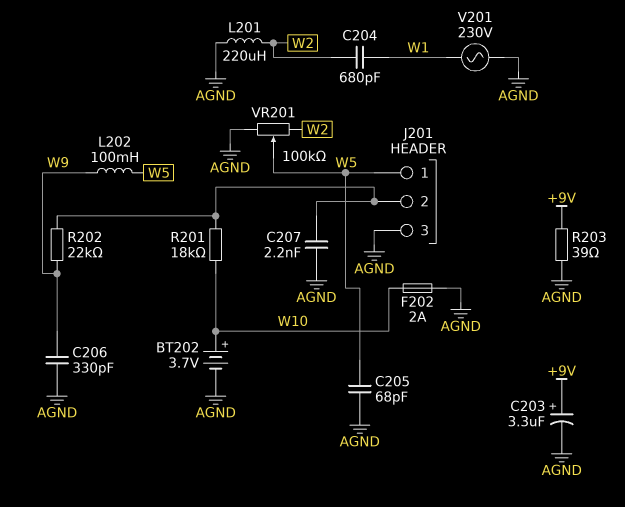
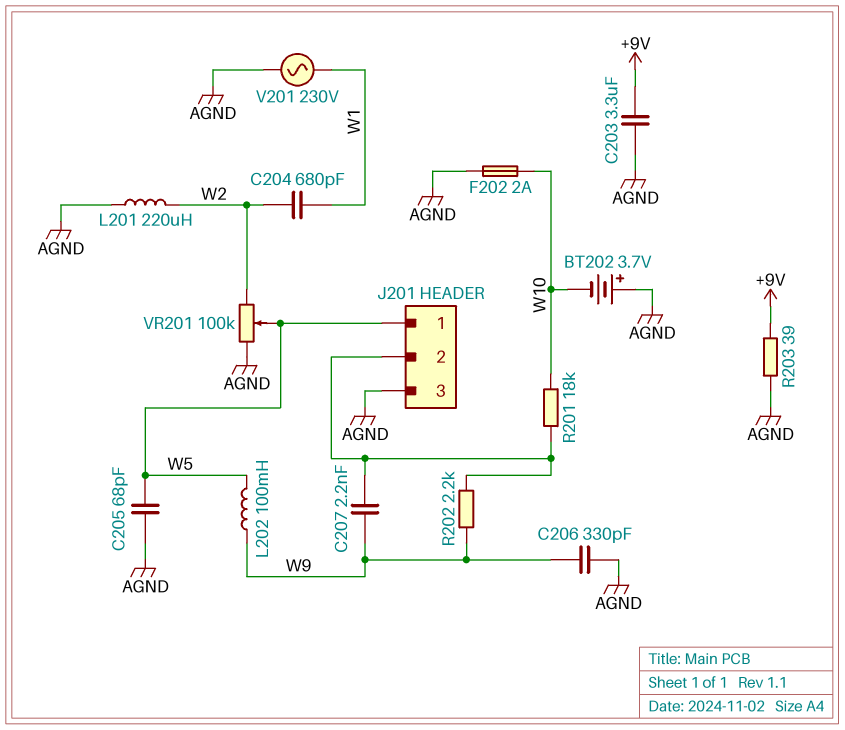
BT202: 3.7V (plus W10, minus AGND) -> 3.7V (plus AGND, minus W10)
C203: 3.3uF (plus +9V, minus AGND) -> 3.3uF (+9V, AGND)
C207: 2.2nF (AGND, J201/2) -> 2.2nF (J201/2, W9)
R202: 22k (J201/2, W9) -> 2.2k (J201/2, W9)

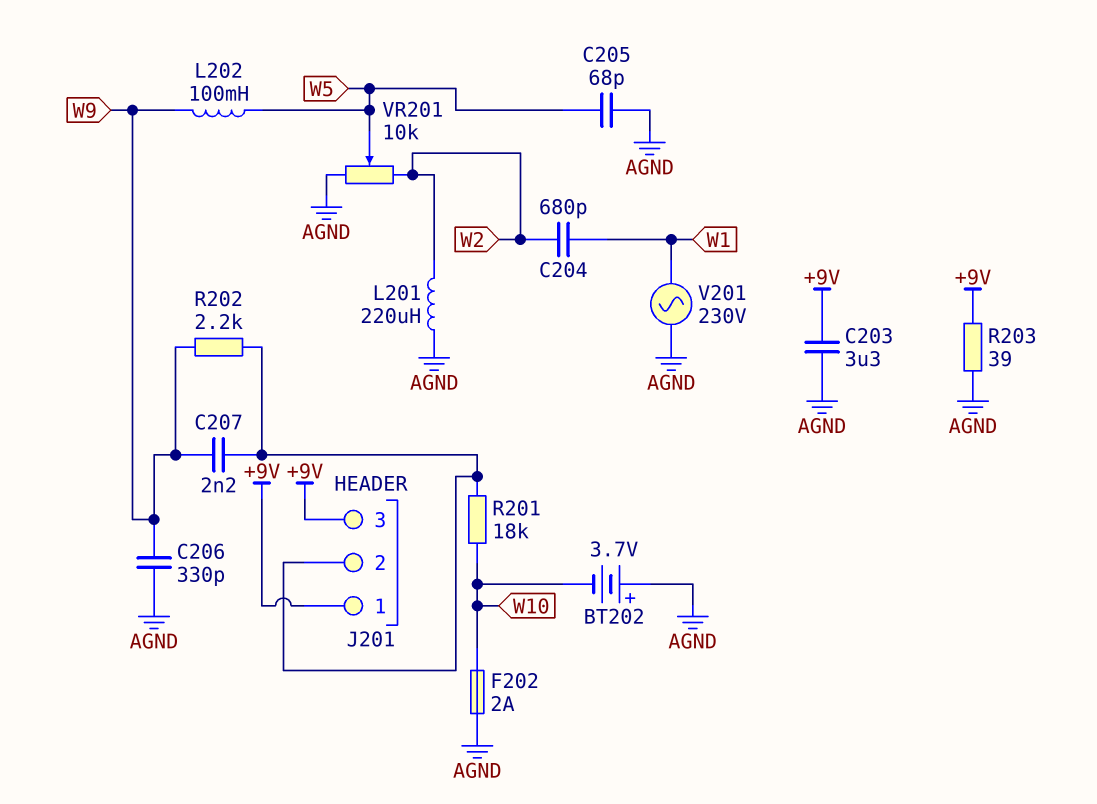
J201 pin 1: W5 -> +9V
J201 pin 3: AGND -> +9V
VR201: 100k (AGND, W2, wiper W5) -> 10k (AGND, W2, wiper W5)

